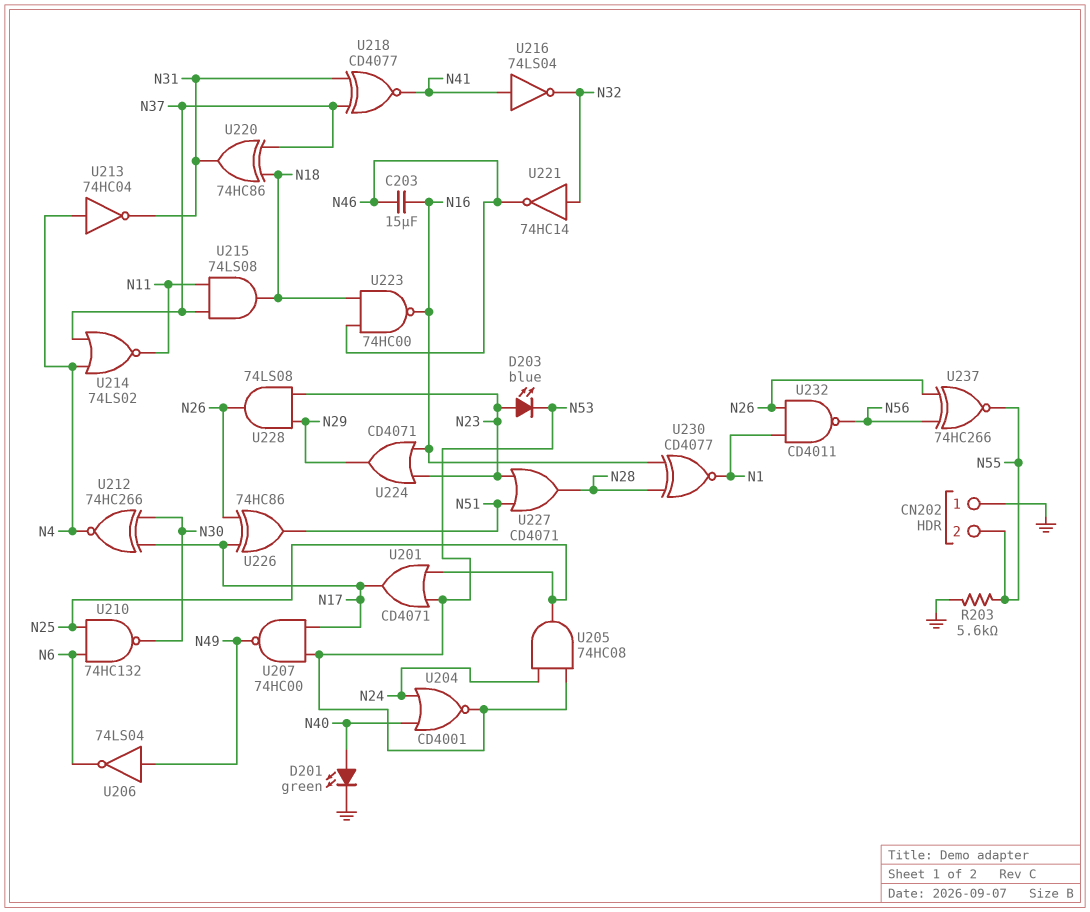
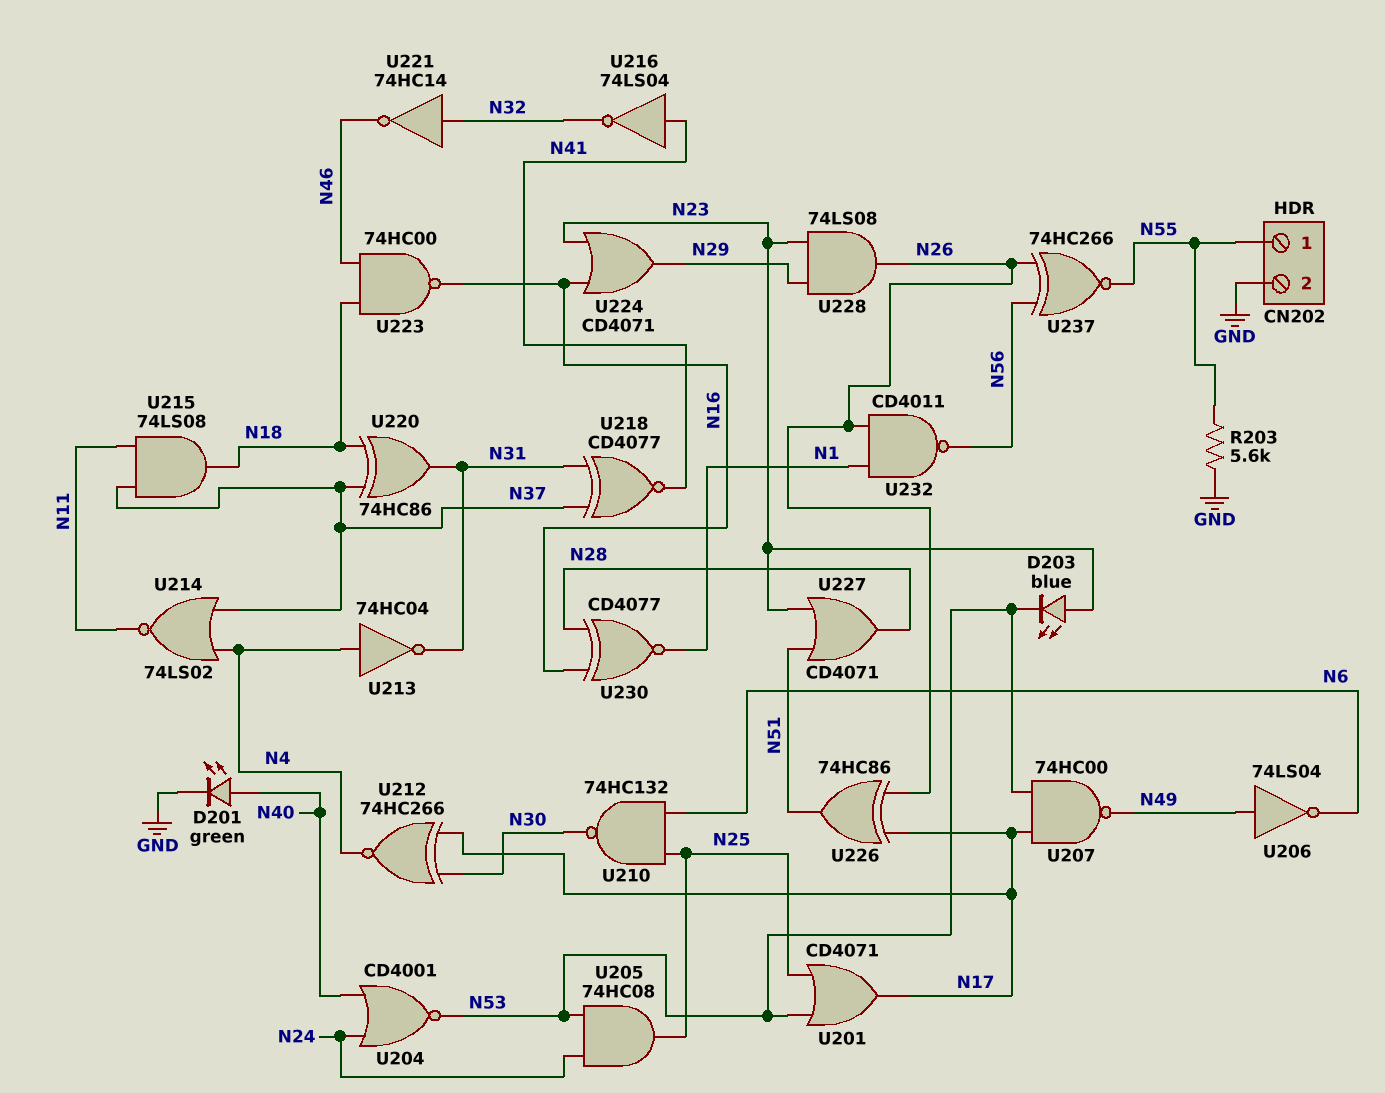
C203: 15uF (N16, N46) -> none
CN202 pin 1: GND -> N55
CN202 pin 2: N55 -> GND

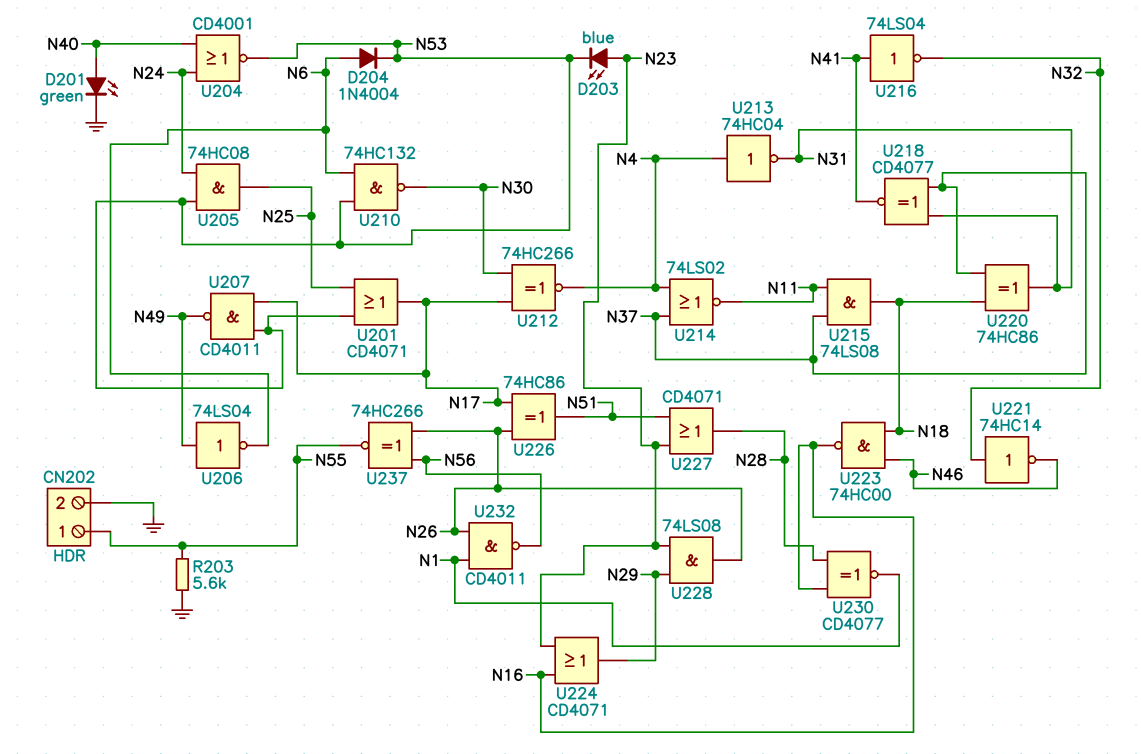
D204: none -> diode 1N4004 (A N6, K N53)
U207: NAND 74HC00 (in N17, in N53, out N49) -> NAND CD4011 (in N17, in N53, out N49)
U210: NAND 74HC132 (in N6, in N25, out N30) -> NAND 74HC132 (in N6, in N53, out N30)

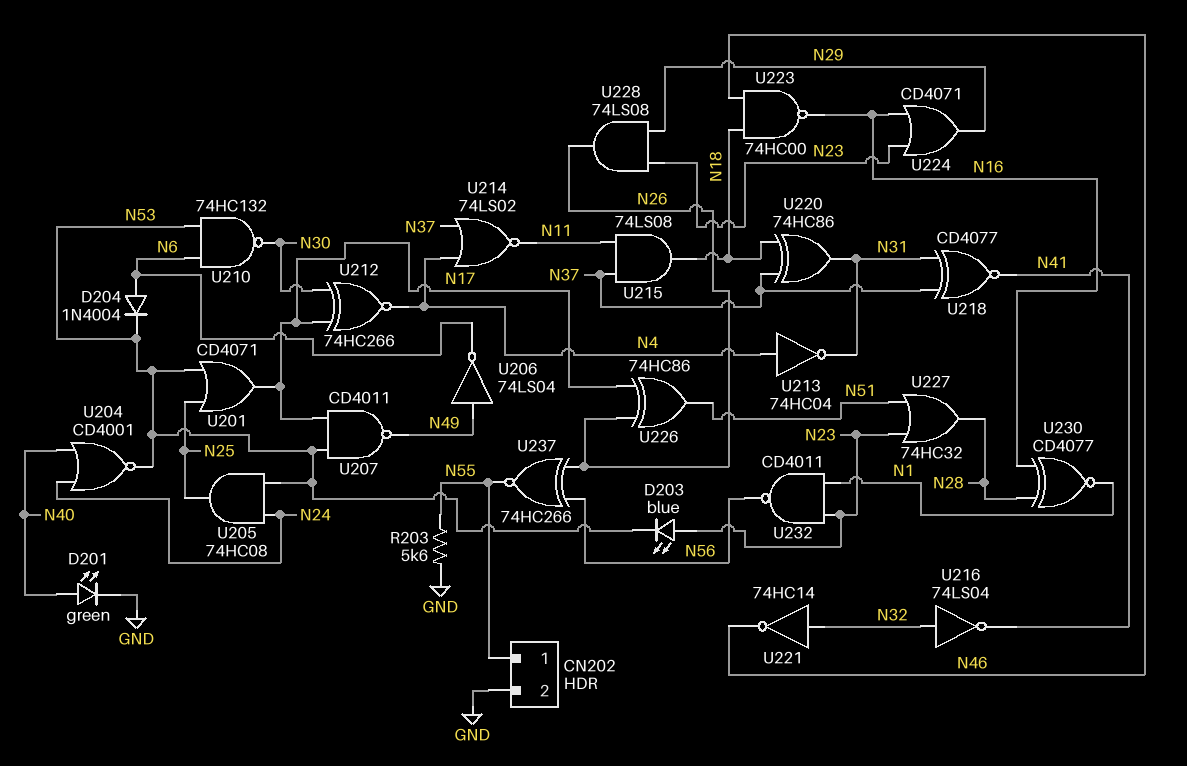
U216: NOT 74LS04 (in N41, out N32) -> NOT 74LS04 (in N32, out N41)
U227: OR CD4071 (in N23, in N51, out N28) -> OR 74HC32 (in N23, in N51, out N28)
U232: NAND CD4011 (in N1, in N26, out N56) -> NAND CD4011 (in N1, in N23, out N56)

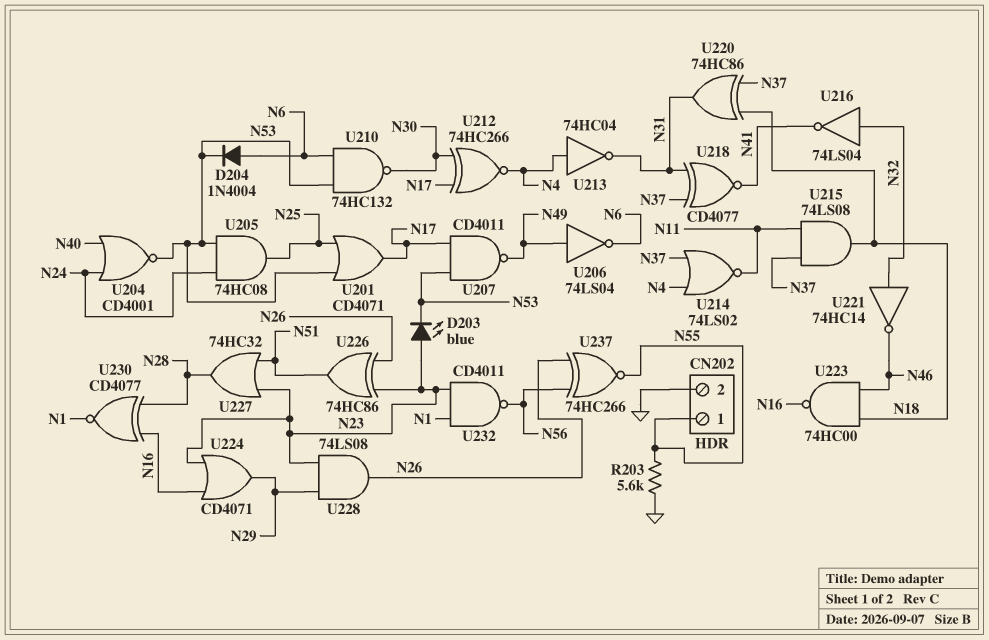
D201: LED green (A N40, K GND) -> none
U226: XOR 74HC86 (in N17, in N26, out N51) -> XOR 74HC86 (in N23, in N26, out N51)

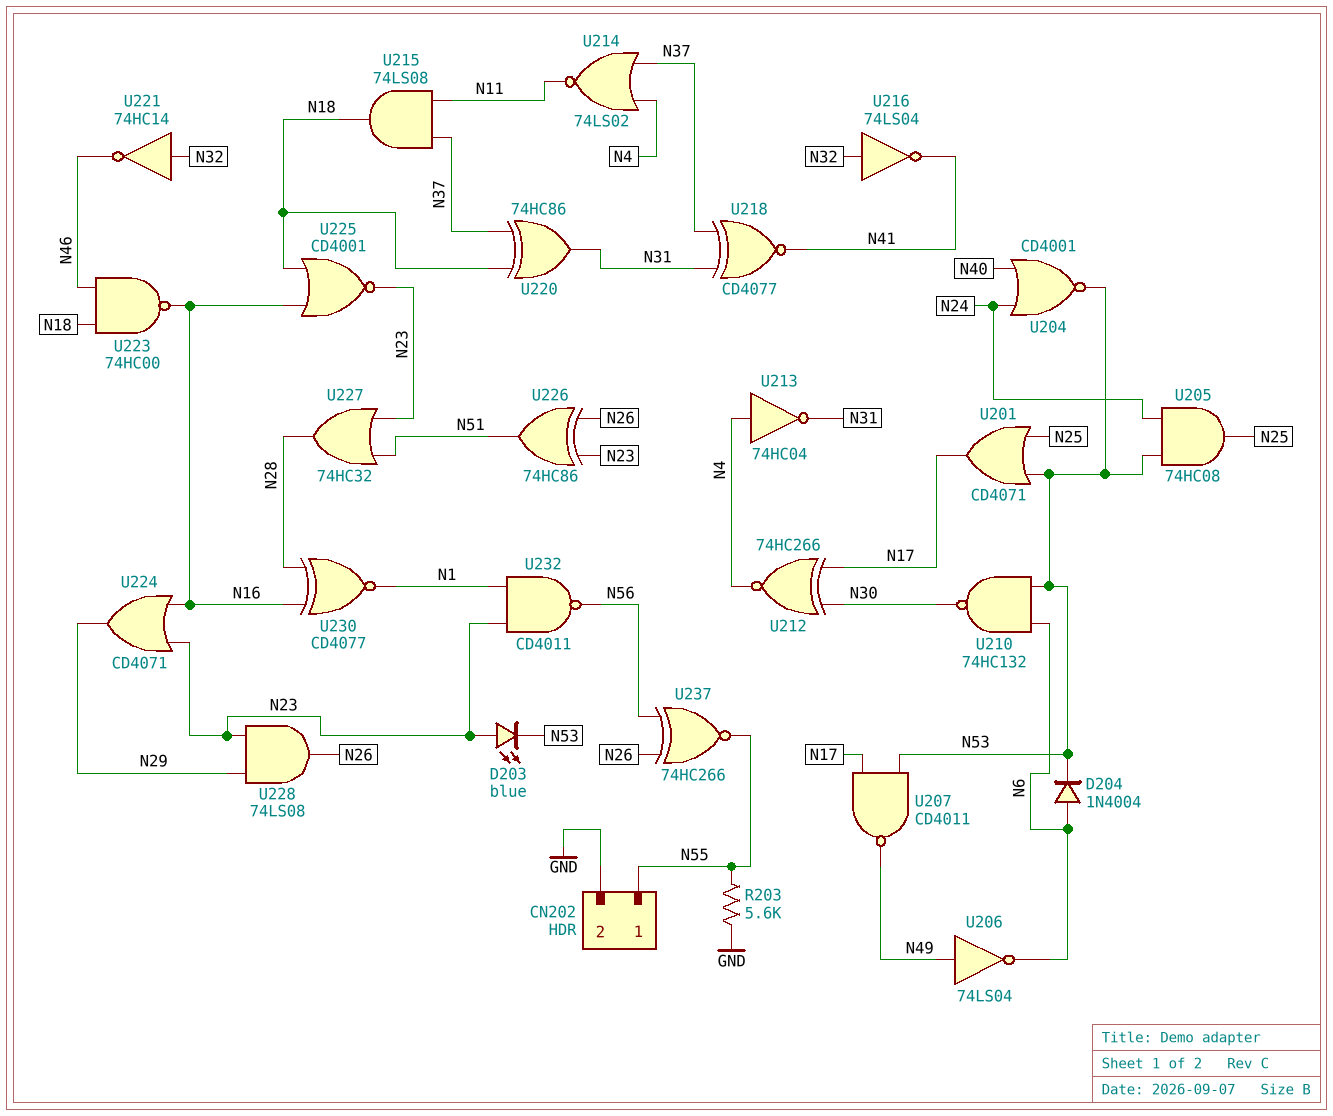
U225: none -> NOR CD4001 (in N16, in N18, out N23)

